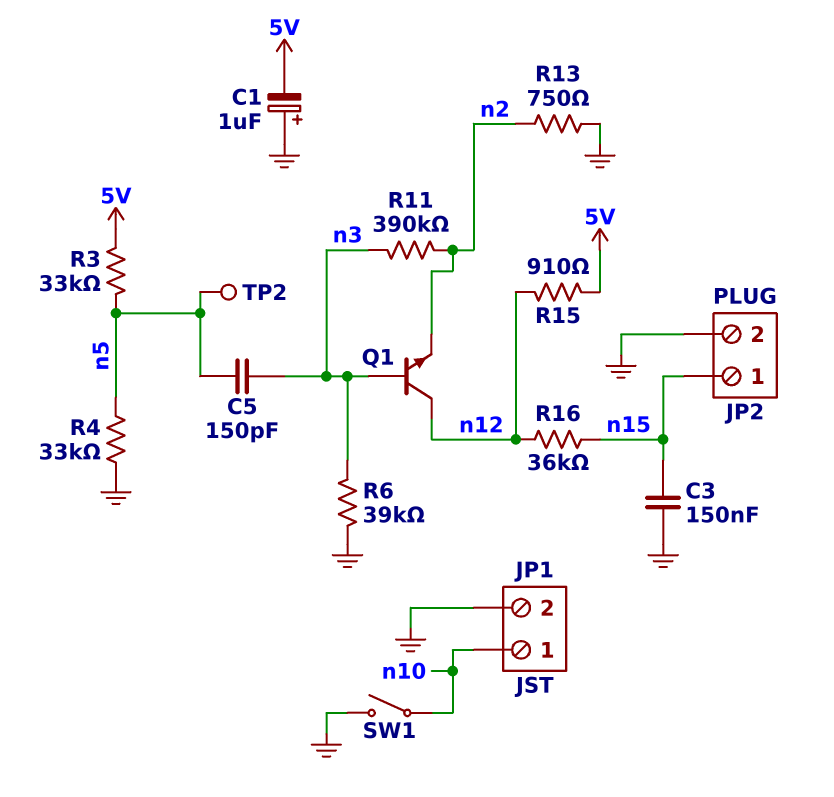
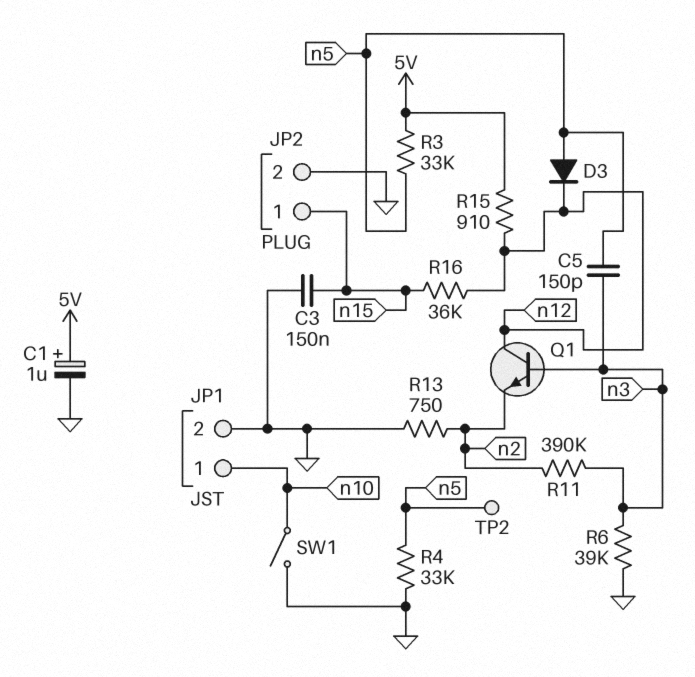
C1: 1uF (plus GND, minus 5V) -> 1uF (plus 5V, minus GND)
D3: none -> diode (A n5, K n12)

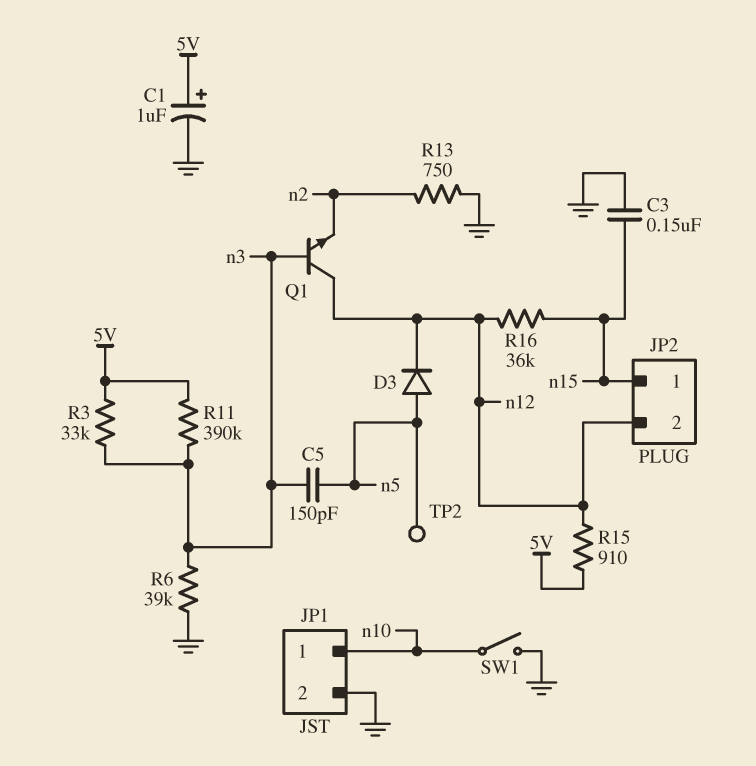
JP2 pin 2: GND -> n12
R3: 33k (5V, n5) -> 33k (5V, n3)
R4: 33k (GND, n5) -> none
R11: 390k (n2, n3) -> 390k (5V, n3)

